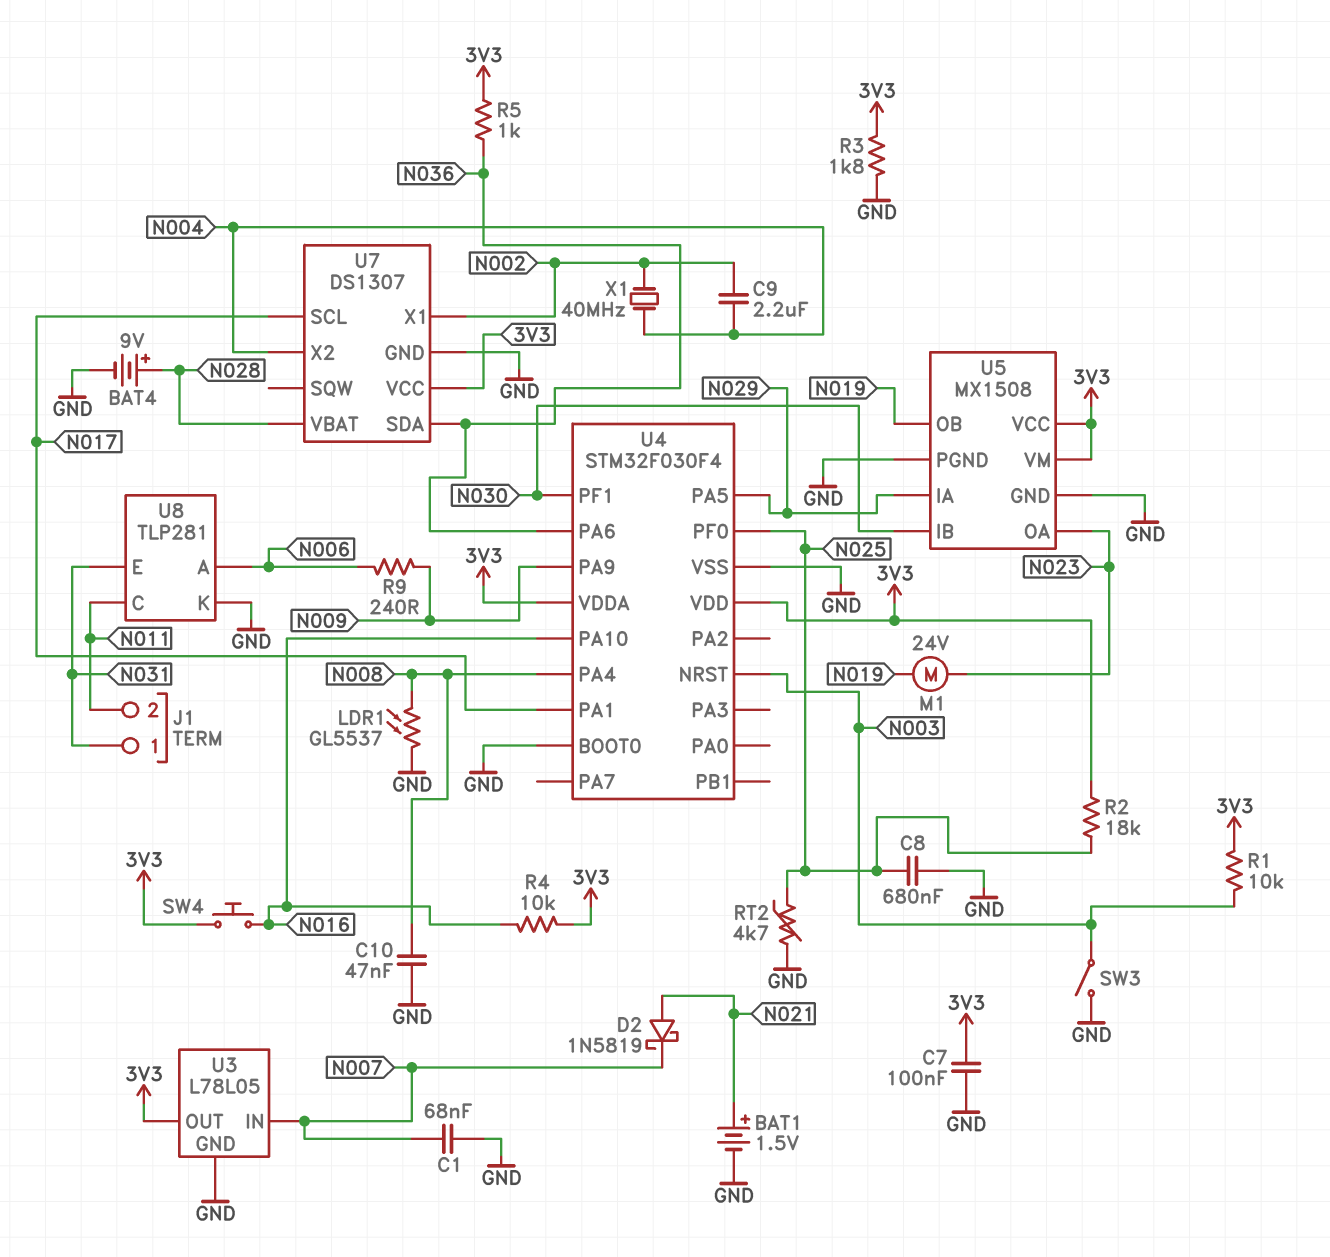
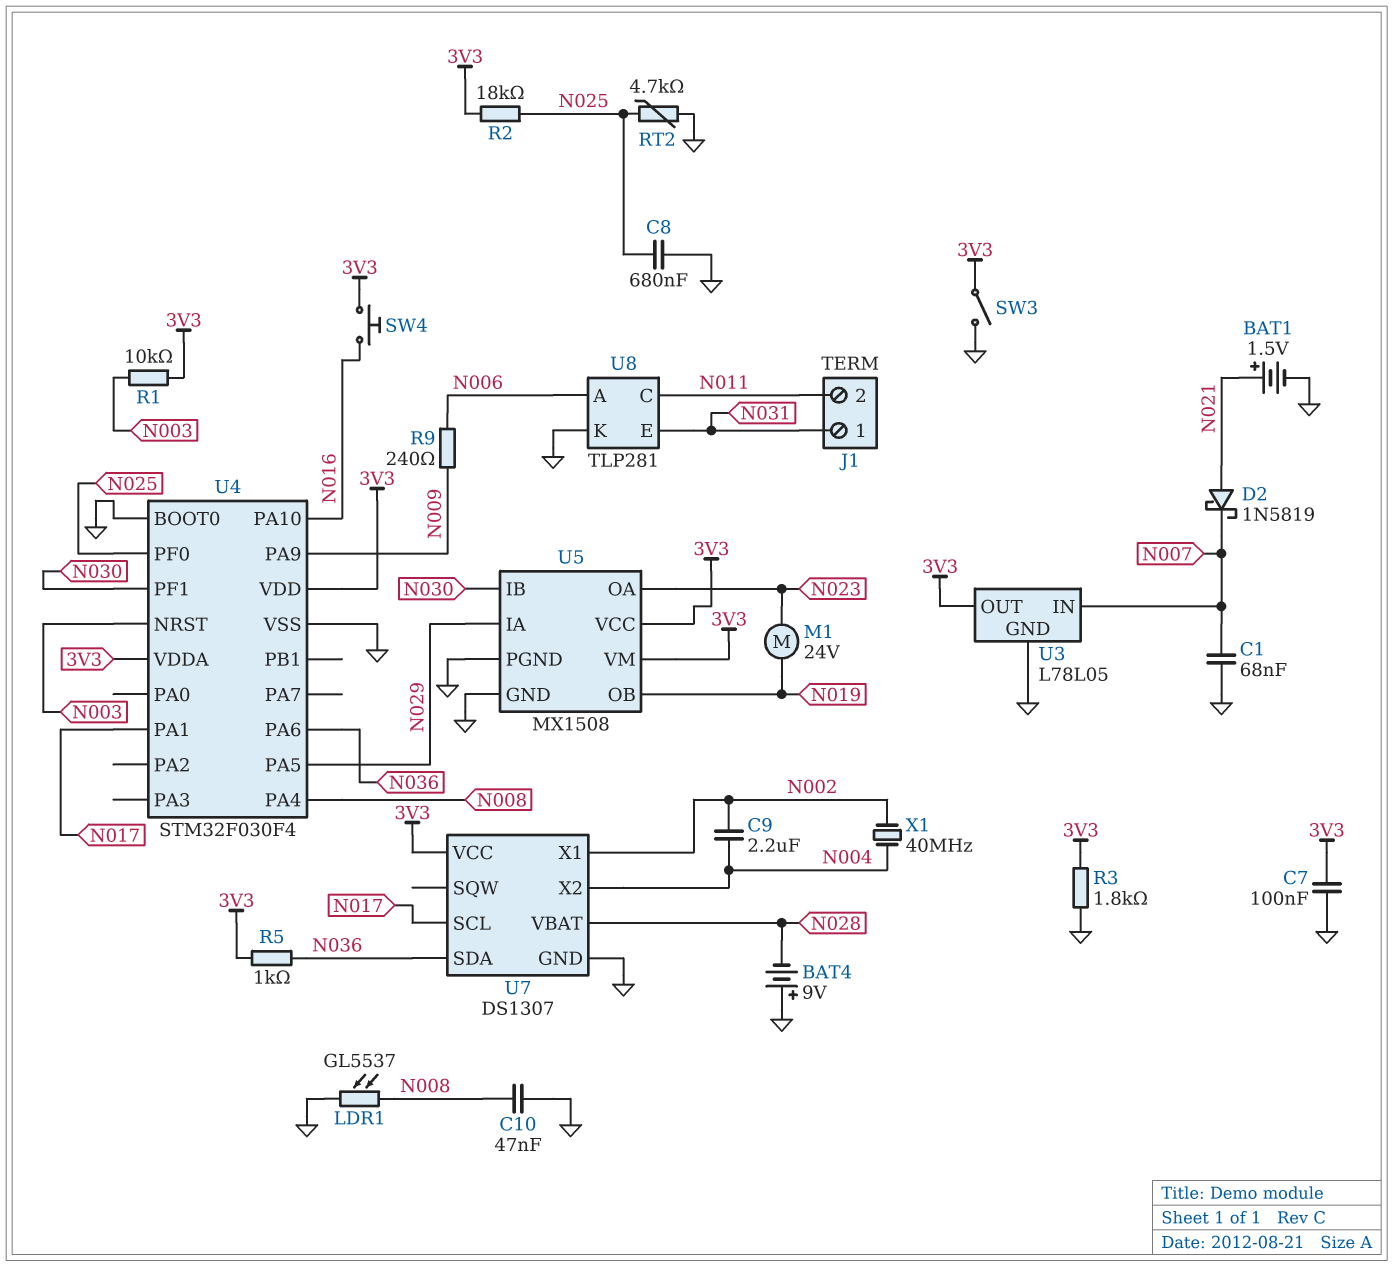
BAT4: 9V (plus N028, minus GND) -> 9V (plus GND, minus N028)
R4: 10k (3V3, N016) -> none
SW3: switch (GND, N003) -> switch (3V3, GND)

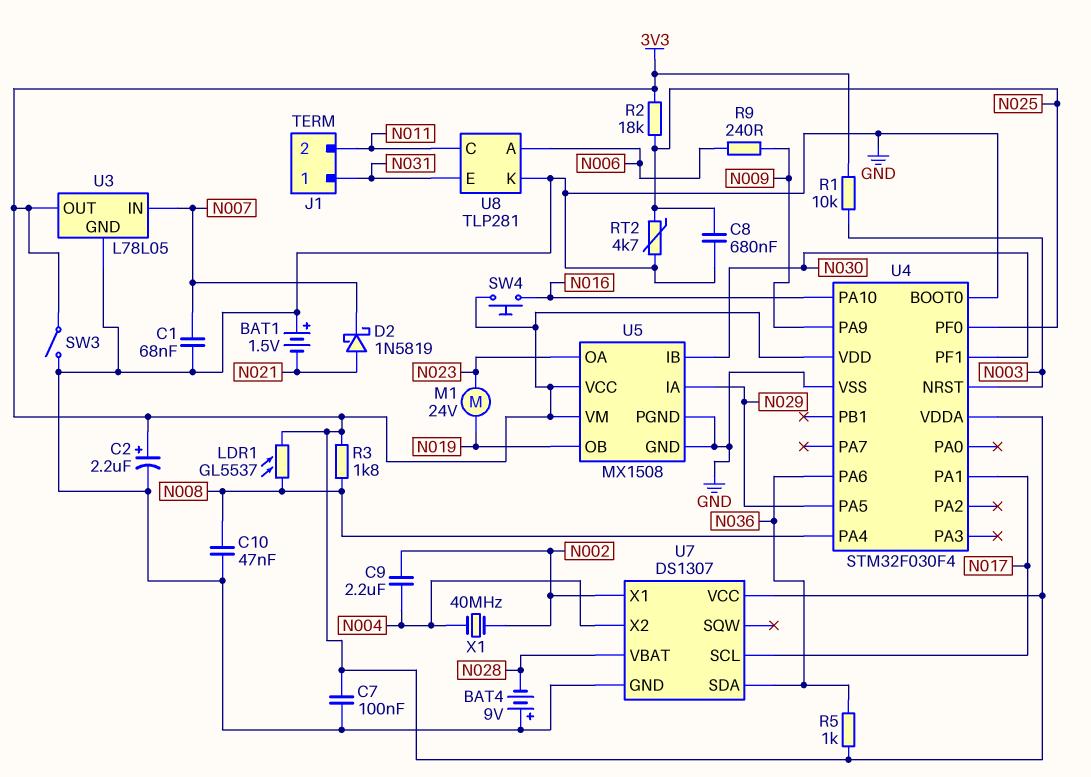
BAT1: 1.5V (plus N021, minus GND) -> 1.5V (plus GND, minus N021)
C2: none -> 2.2uF (plus 3V3, minus GND)
LDR1: GL5537 (GND, N008) -> GL5537 (3V3, N008)
R3: 1.8k (3V3, GND) -> 1.8k (3V3, N008)

